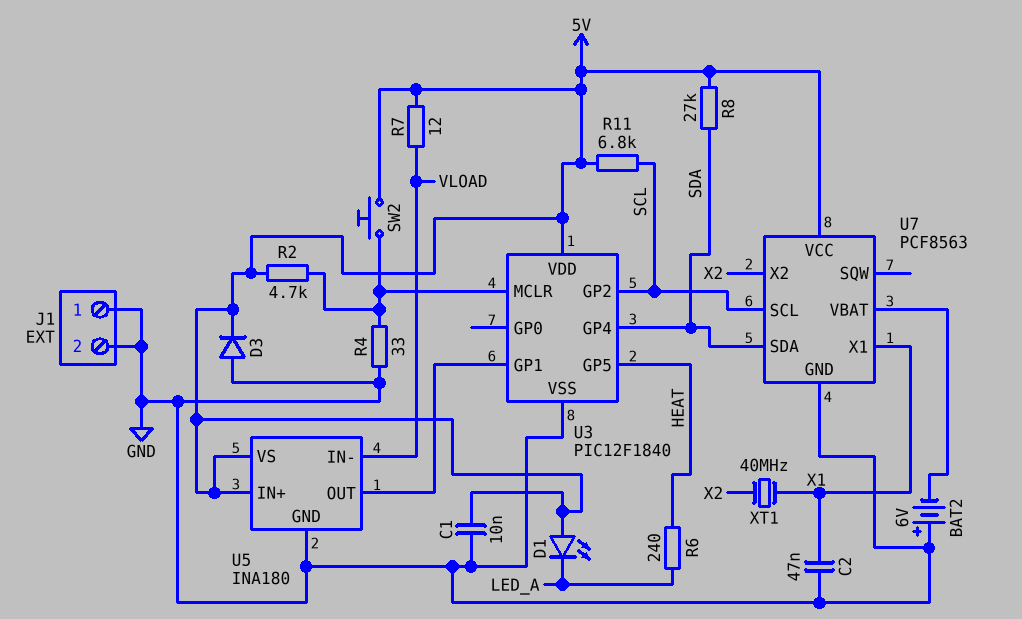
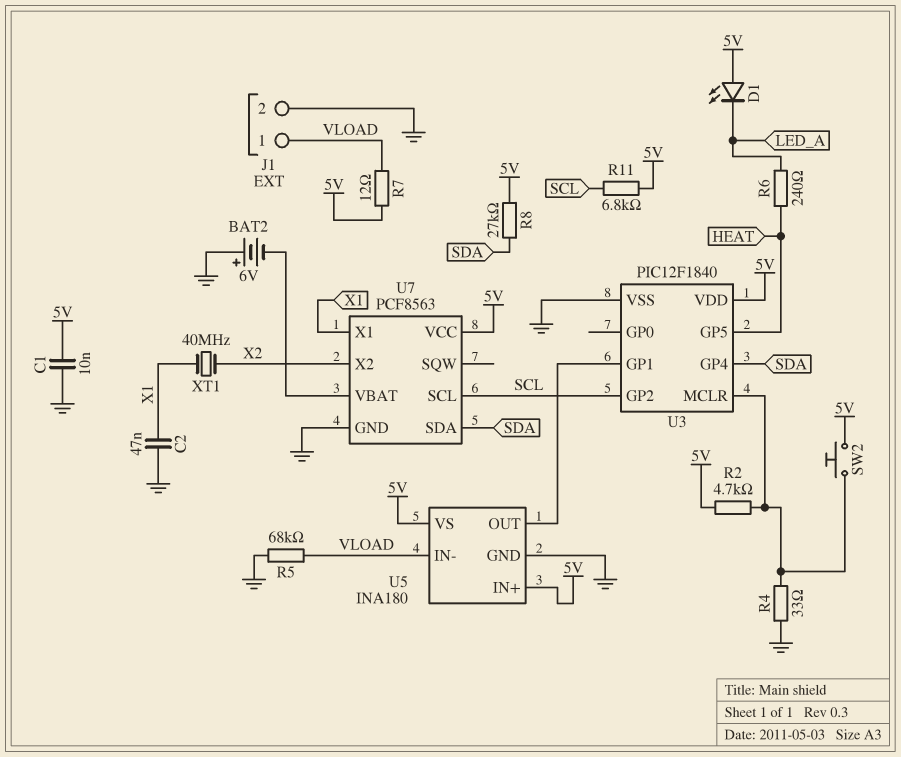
D3: diode (A GND, K 5V) -> none
J1 pin 1: GND -> VLOAD
R5: none -> 68k (GND, VLOAD)

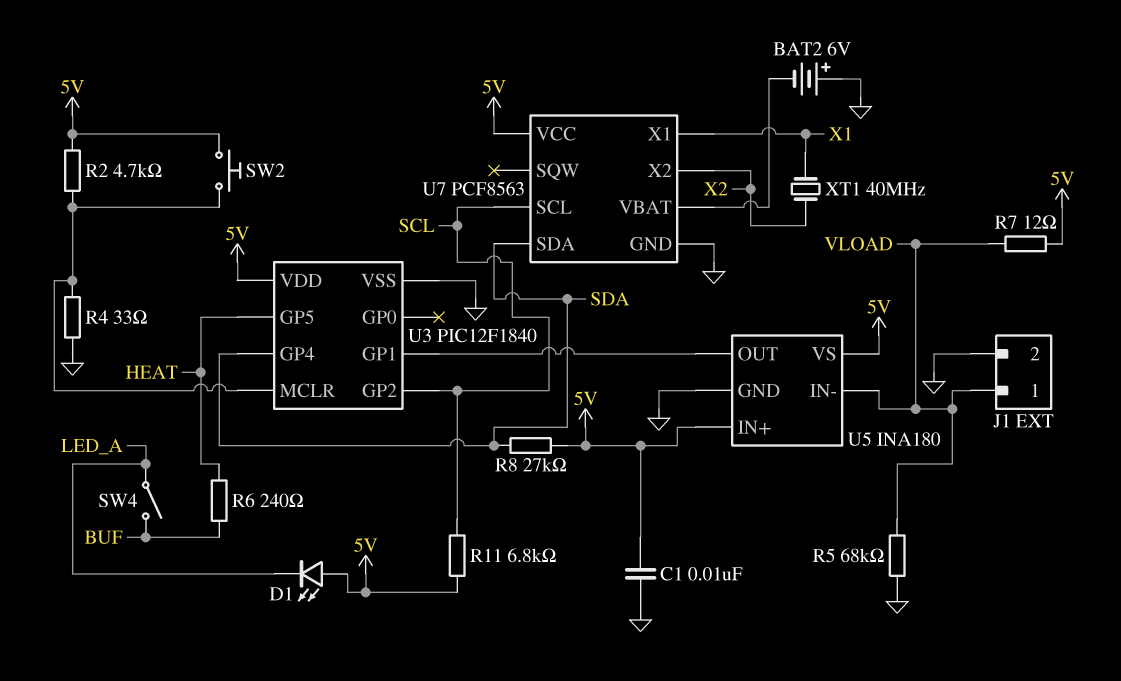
C2: 47nF (GND, X1) -> none
R6: 240 (HEAT, LED_A) -> 240 (BUF, HEAT)
SW4: none -> switch (BUF, LED_A)

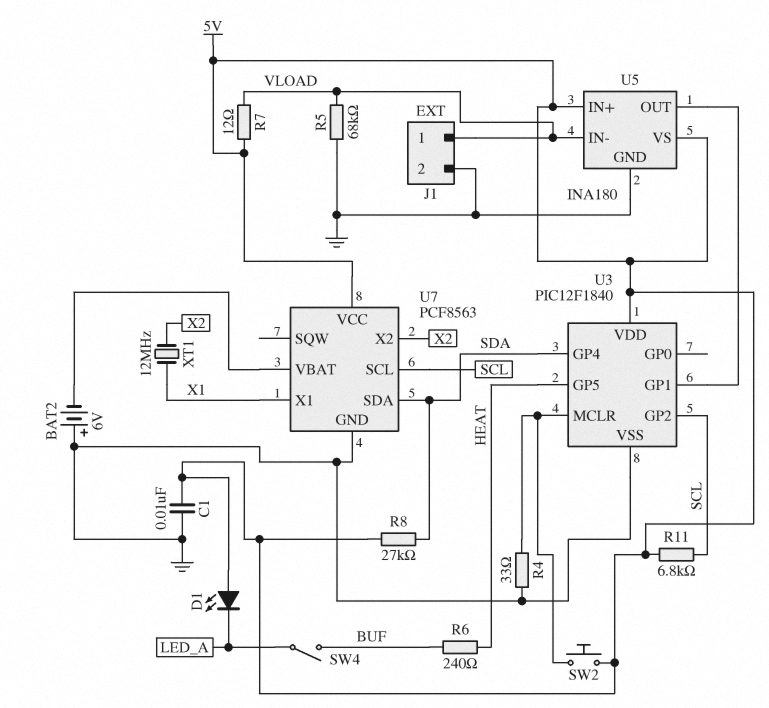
R2: 4.7k (5V, U3/MCLR) -> none
XT1: 40MHz (X1, X2) -> 12MHz (X1, X2)

